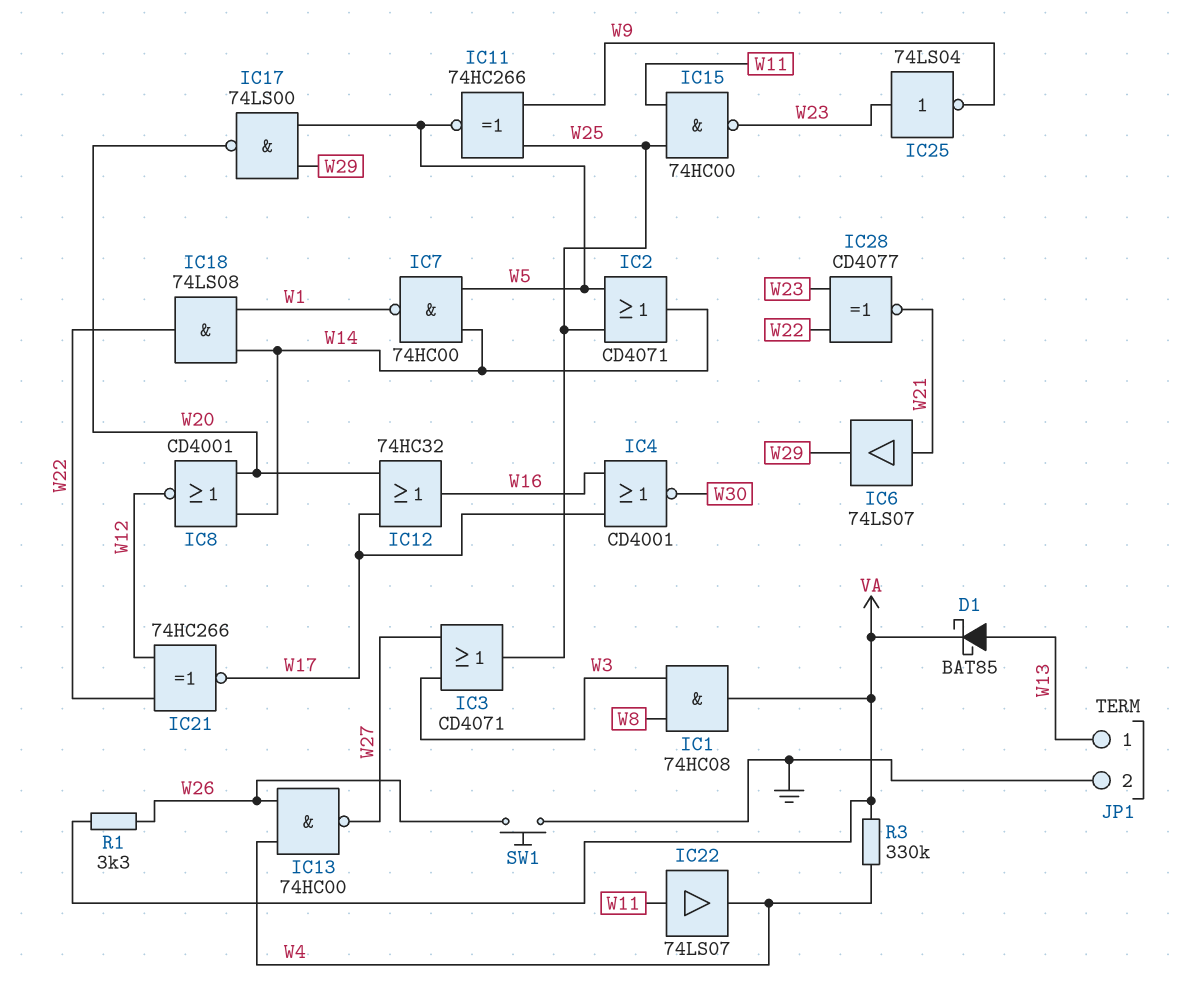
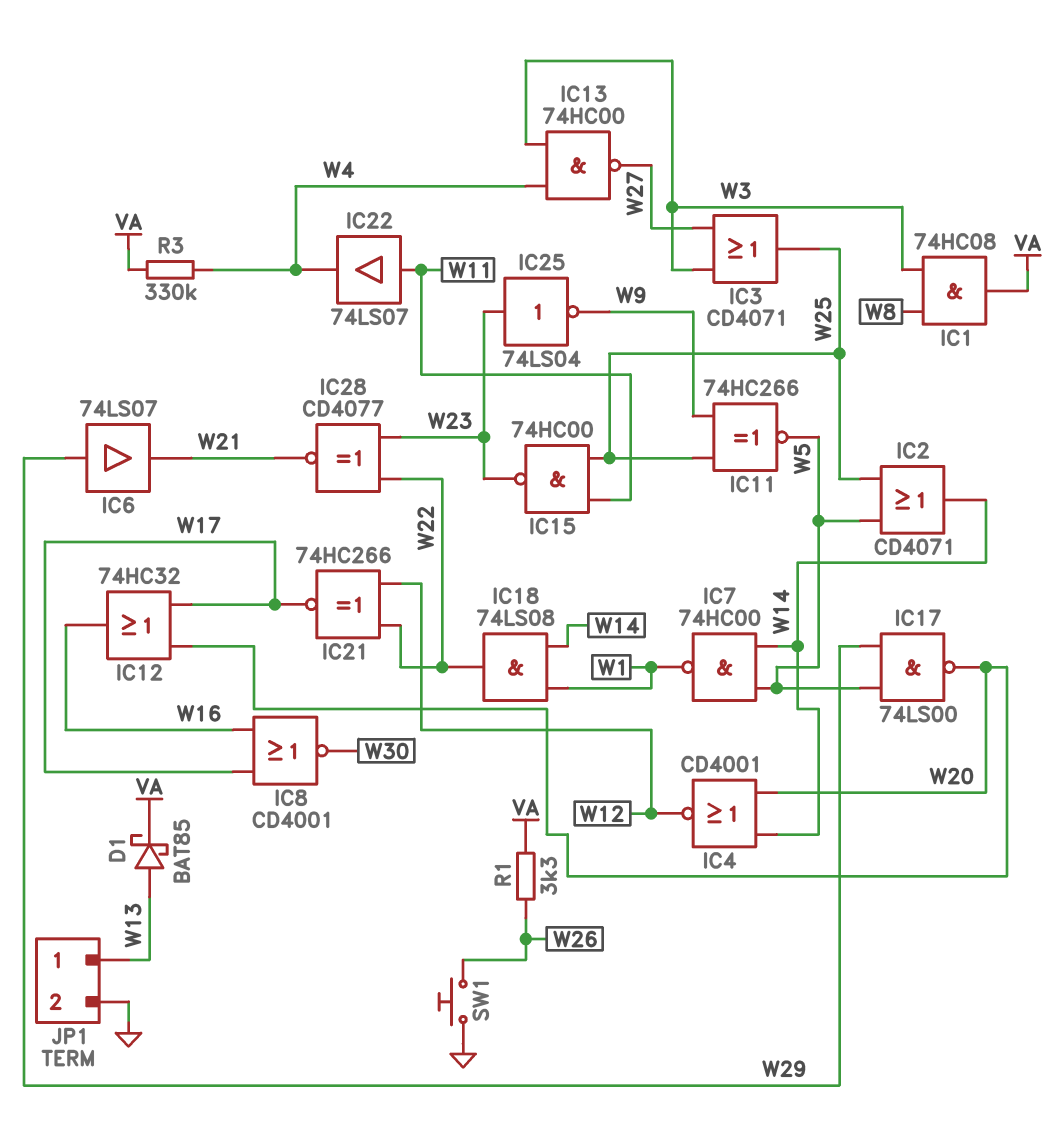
IC4: NOR CD4001 (in W16, in W17, out W30) -> NOR CD4001 (in W14, in W20, out W12)
IC6: buffer 74LS07 (in W21, out W29) -> buffer 74LS07 (in W29, out W21)
IC8: NOR CD4001 (in W14, in W20, out W12) -> NOR CD4001 (in W16, in W17, out W30)
IC13: NAND 74HC00 (in W4, in W26, out W27) -> NAND 74HC00 (in W3, in W4, out W27)

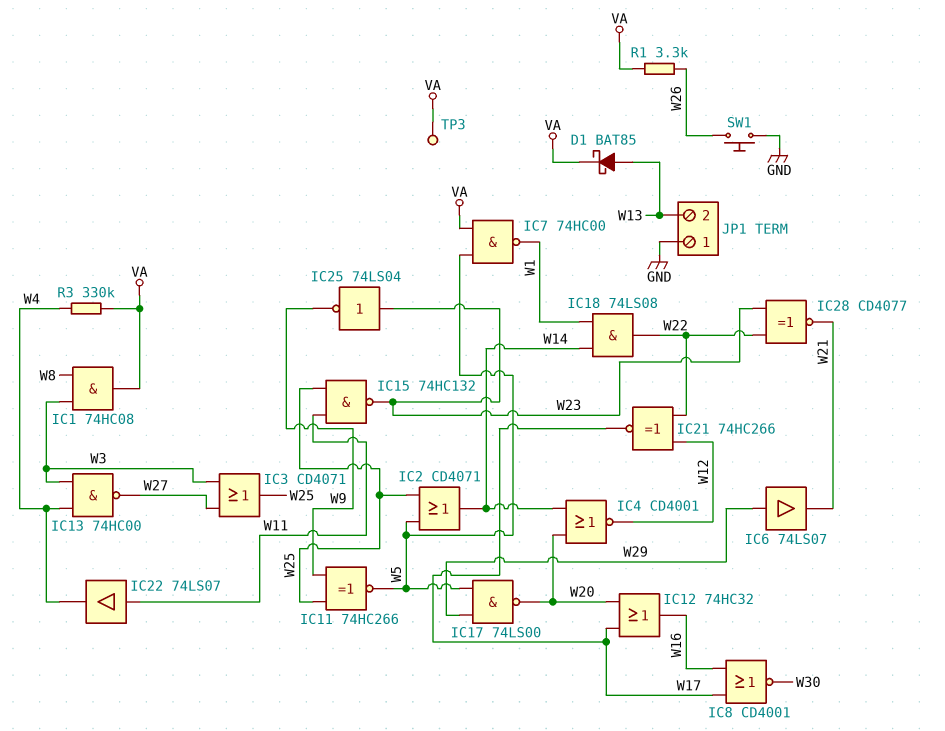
IC7: NAND 74HC00 (in W5, in W14, out W1) -> NAND 74HC00 (in VA, in W5, out W1)
IC15: NAND 74HC00 (in W11, in W25, out W23) -> NAND 74HC132 (in W11, in W25, out W23)
JP1 pin 1: W13 -> GND
JP1 pin 2: GND -> W13
TP3: none -> test point (VA)

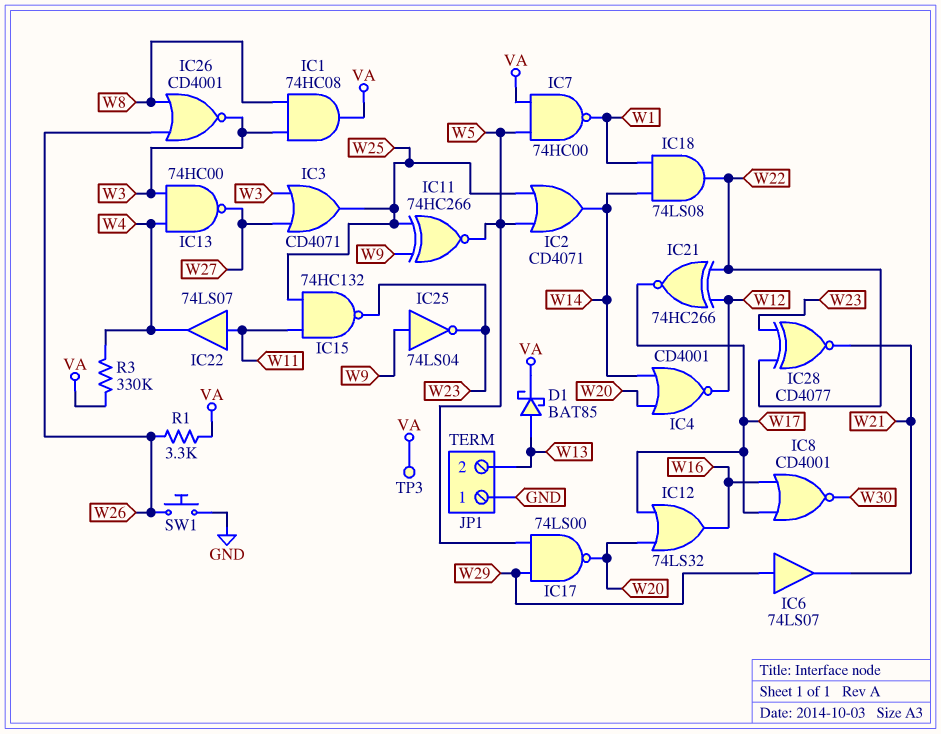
IC12: OR 74HC32 (in W17, in W20, out W16) -> OR 74LS32 (in W17, in W20, out W16)
IC25: NOT 74LS04 (in W23, out W9) -> NOT 74LS04 (in W9, out W23)
IC26: none -> NOR CD4001 (in W8, in W26, out W3)

